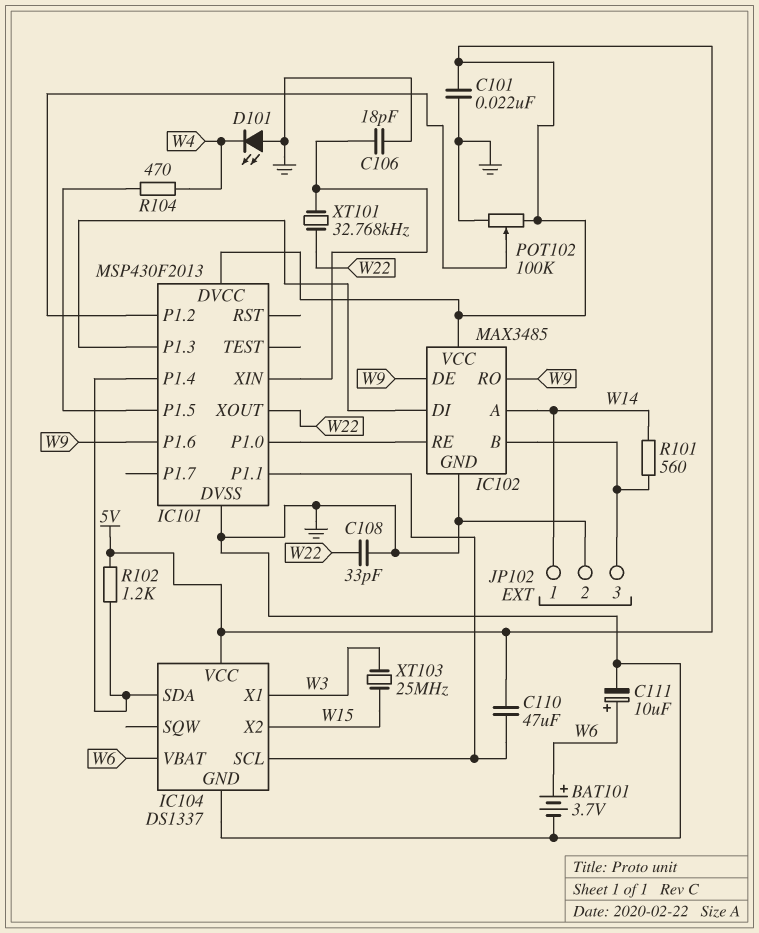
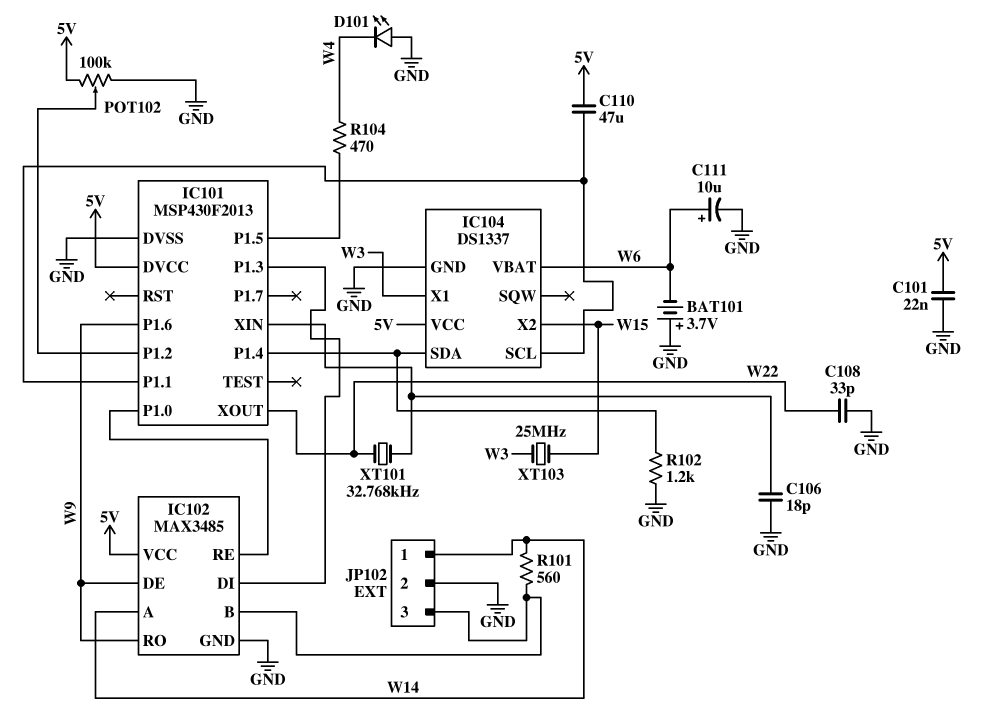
BAT101: 3.7V (plus W6, minus GND) -> 3.7V (plus GND, minus W6)
R102: 1.2k (5V, IC101/P1.4) -> 1.2k (GND, IC101/P1.4)

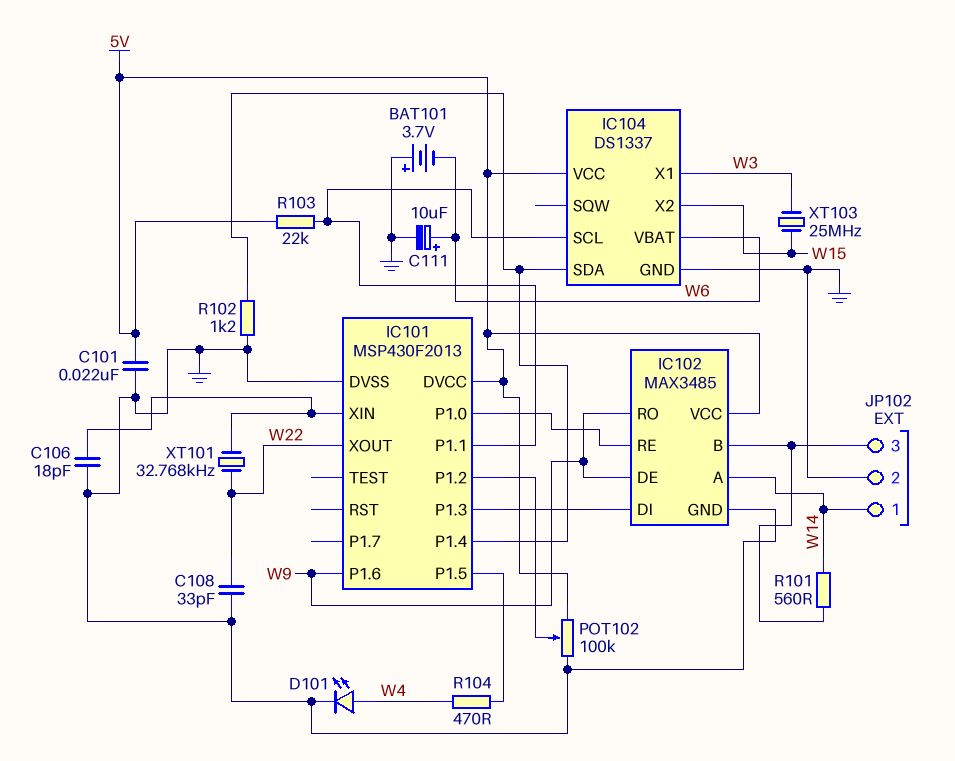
C110: 47uF (5V, IC101/P1.1) -> none
D101: LED (A GND, K W4) -> LED (A W4, K GND)
R103: none -> 22k (5V, IC101/P1.1)

